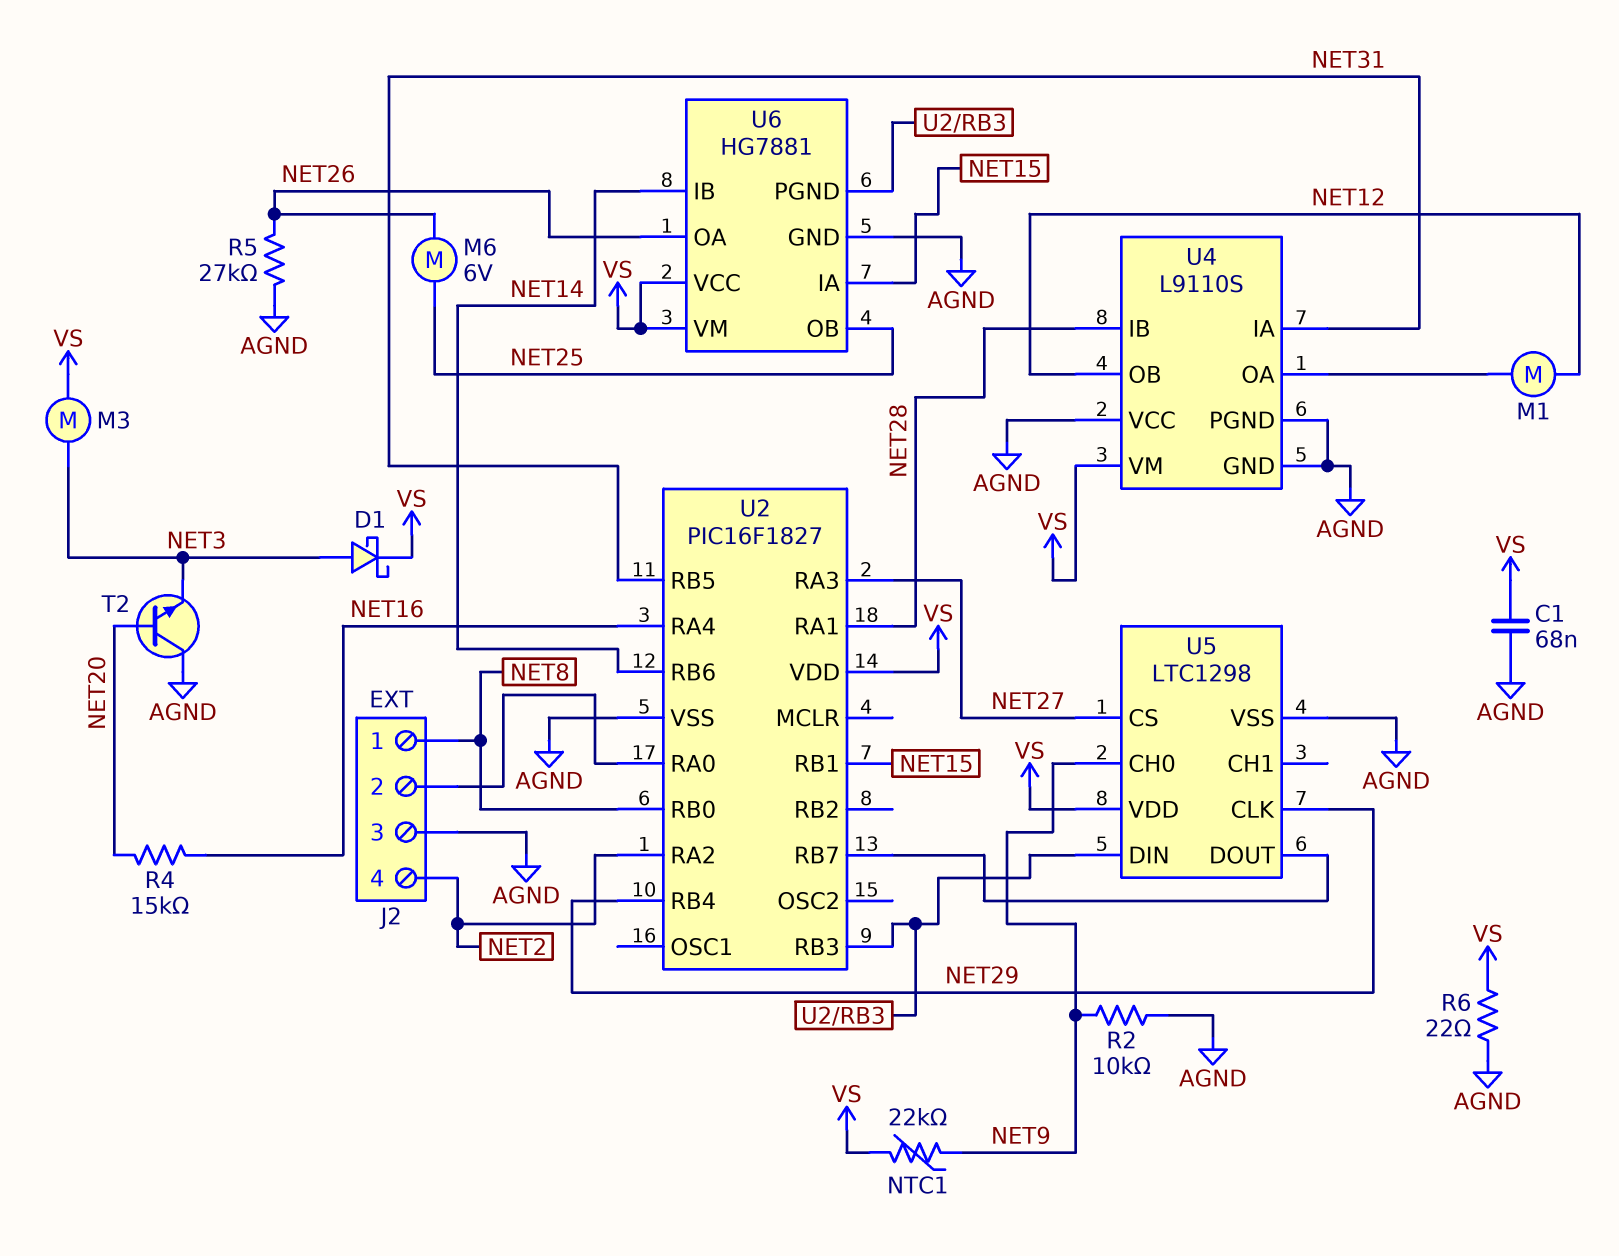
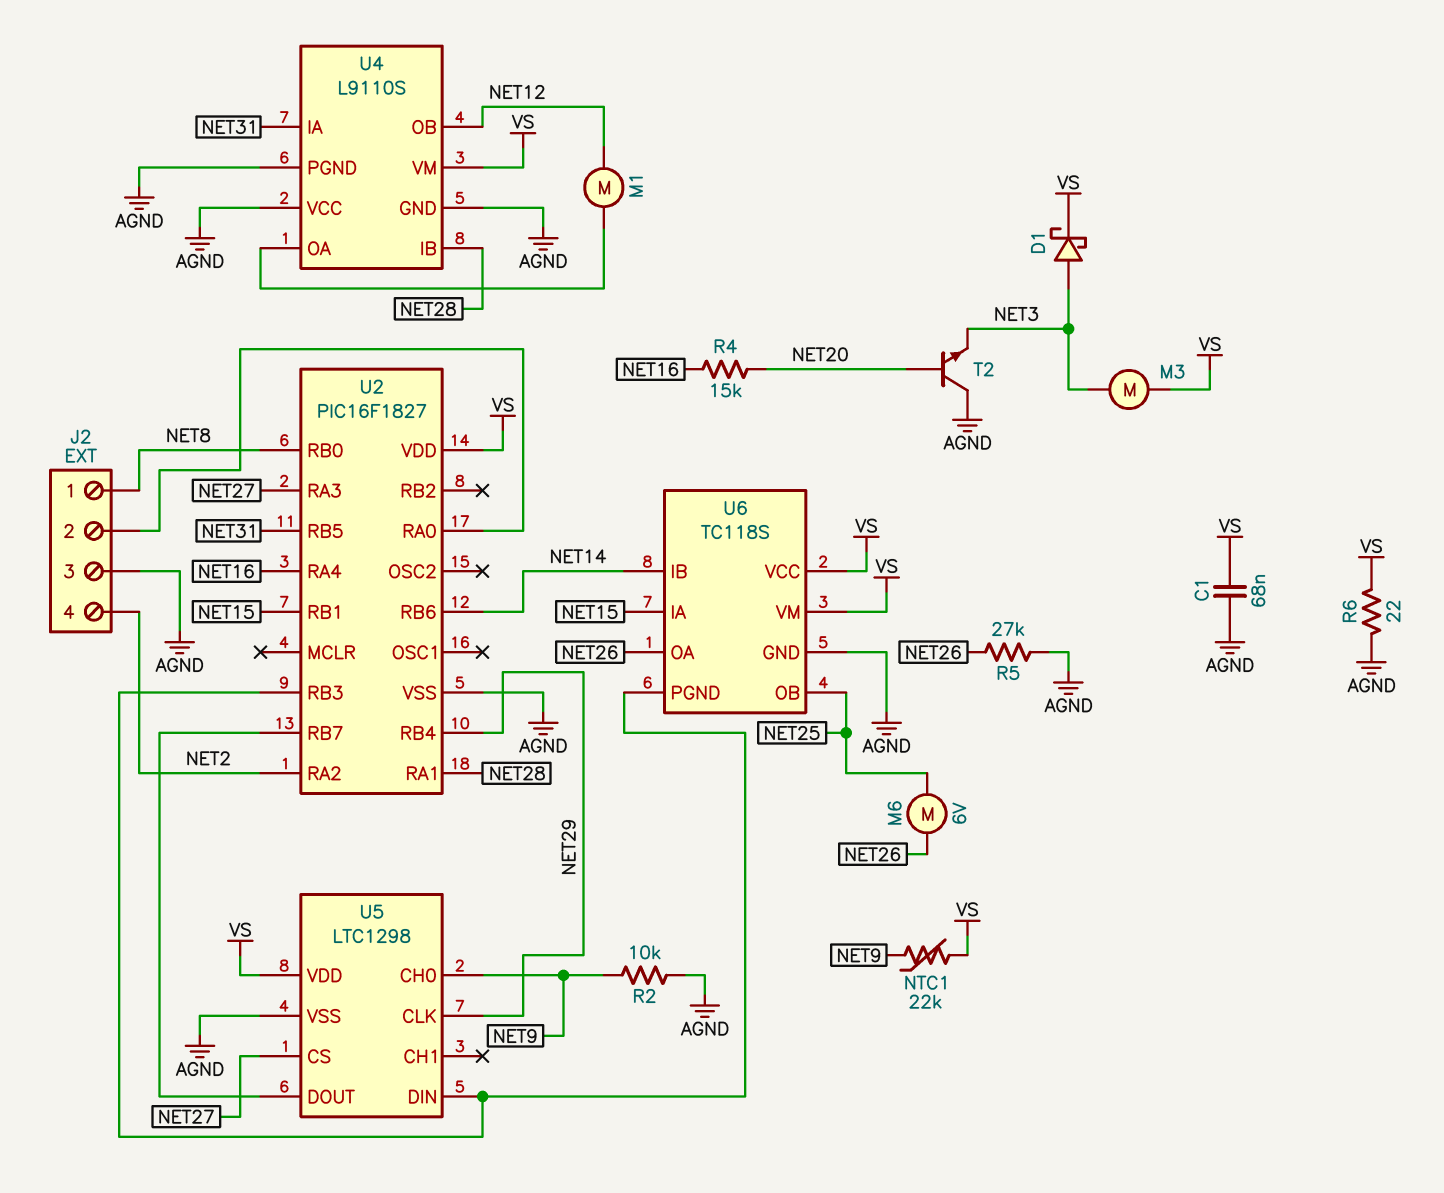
U6: HG7881 -> TC118S

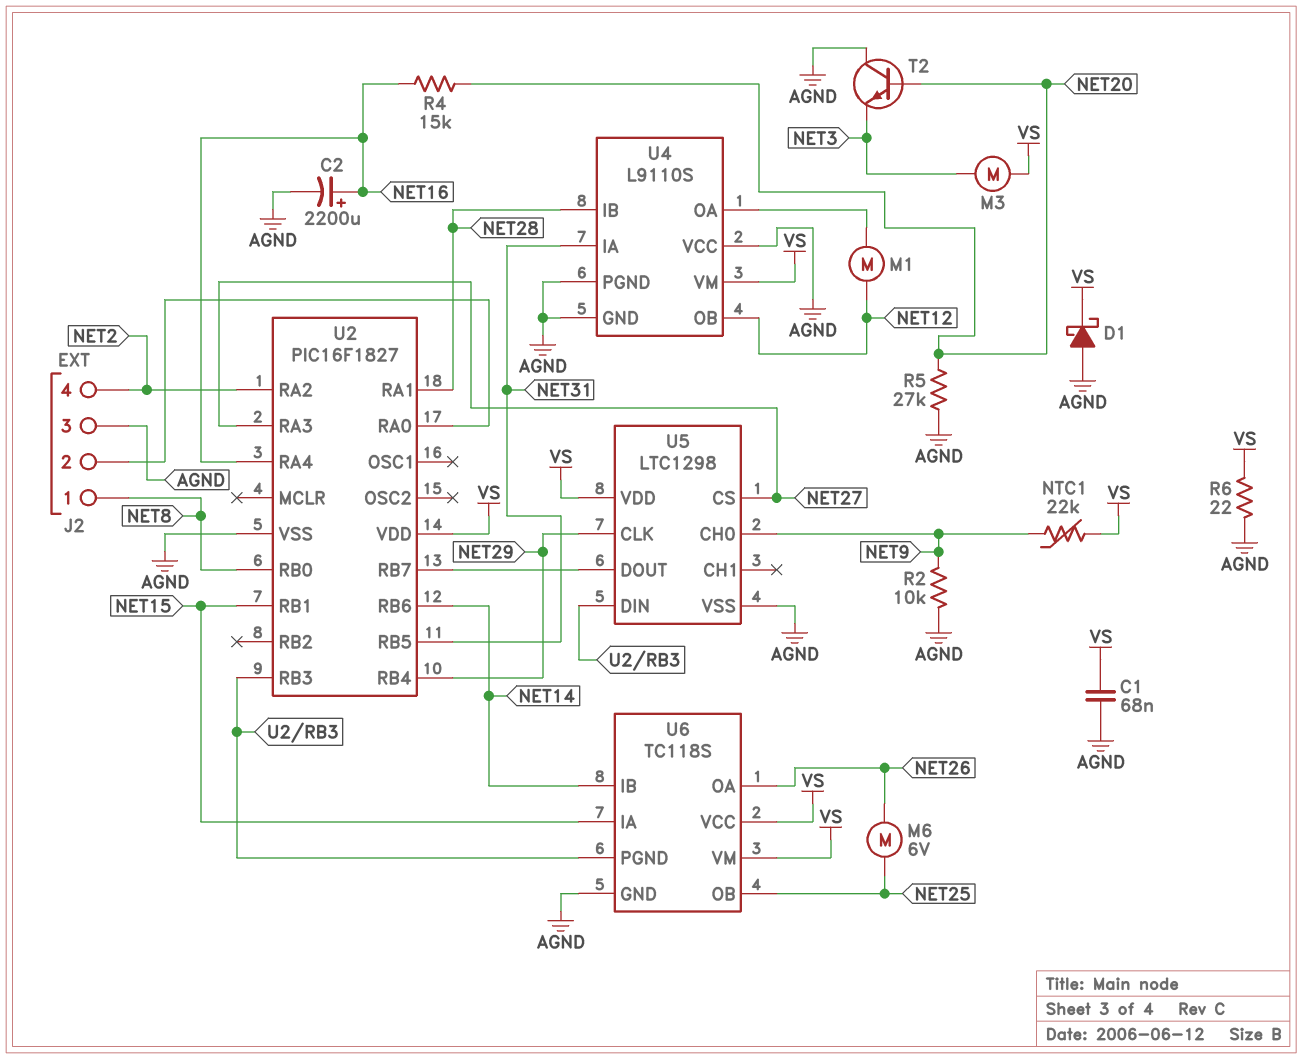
C2: none -> 2200uF (plus NET16, minus AGND)
D1: schottky (A NET3, K VS) -> schottky (A AGND, K VS)
R5: 27k (AGND, NET26) -> 27k (AGND, NET20)

